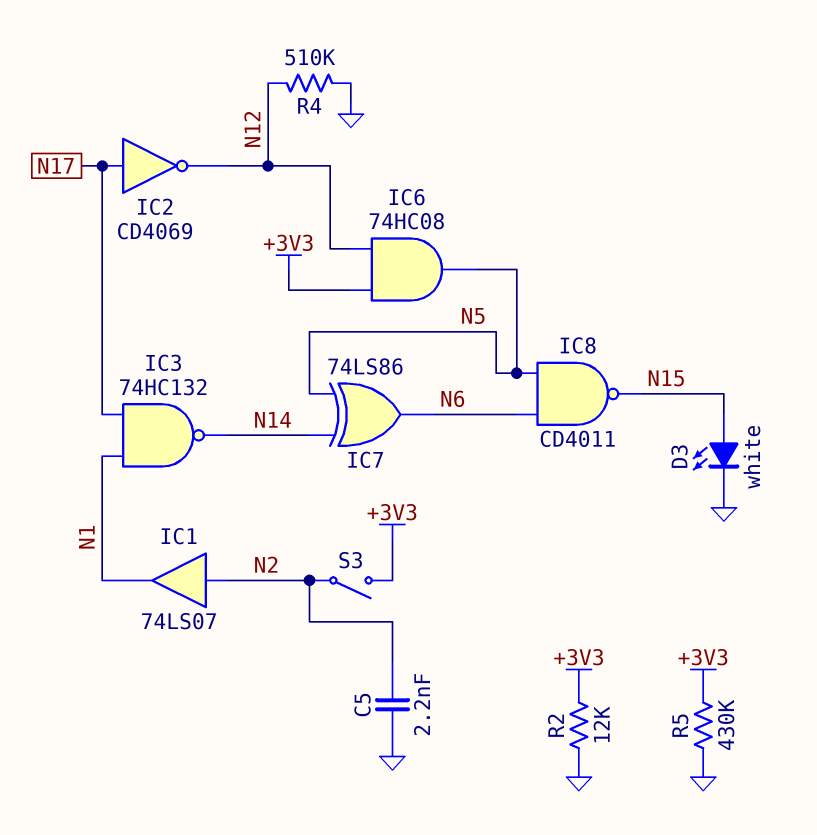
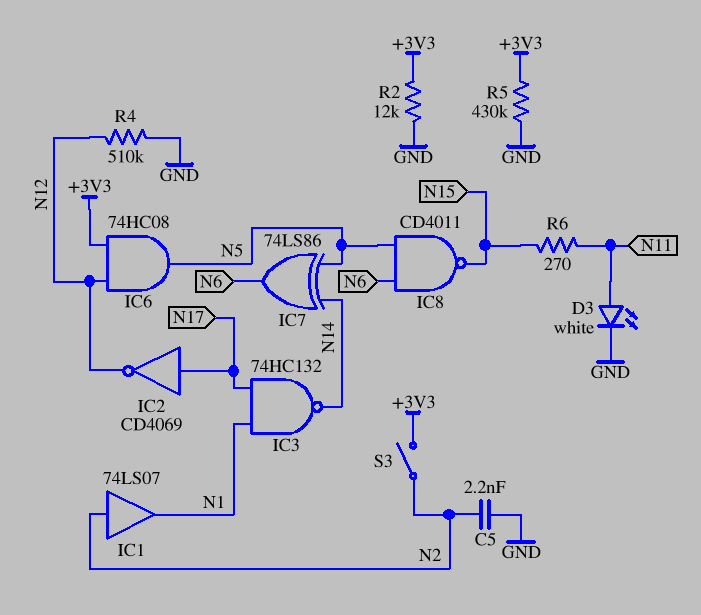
D3: LED white (A N15, K GND) -> LED white (A N11, K GND)
R6: none -> 270 (N11, N15)

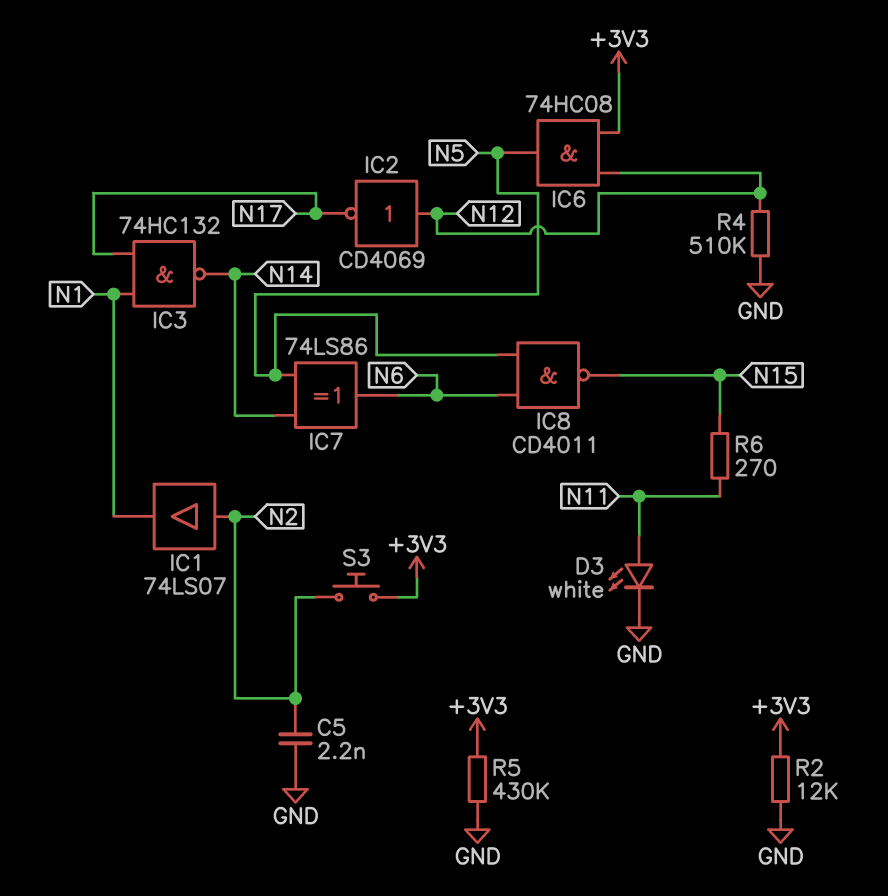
IC2: NOT CD4069 (in N17, out N12) -> NOT CD4069 (in N12, out N17)
S3: switch (+3V3, N2) -> button (+3V3, N2)

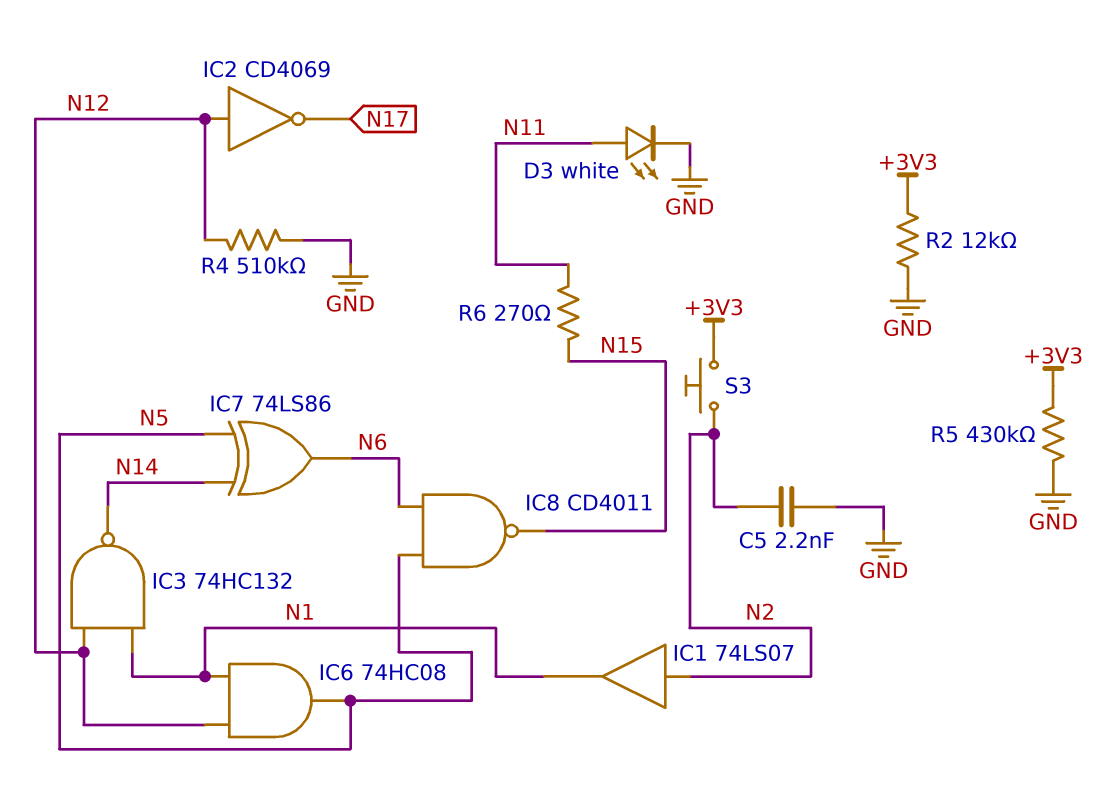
IC3: NAND 74HC132 (in N1, in N17, out N14) -> NAND 74HC132 (in N1, in N12, out N14)
IC6: AND 74HC08 (in +3V3, in N12, out N5) -> AND 74HC08 (in N1, in N12, out N5)

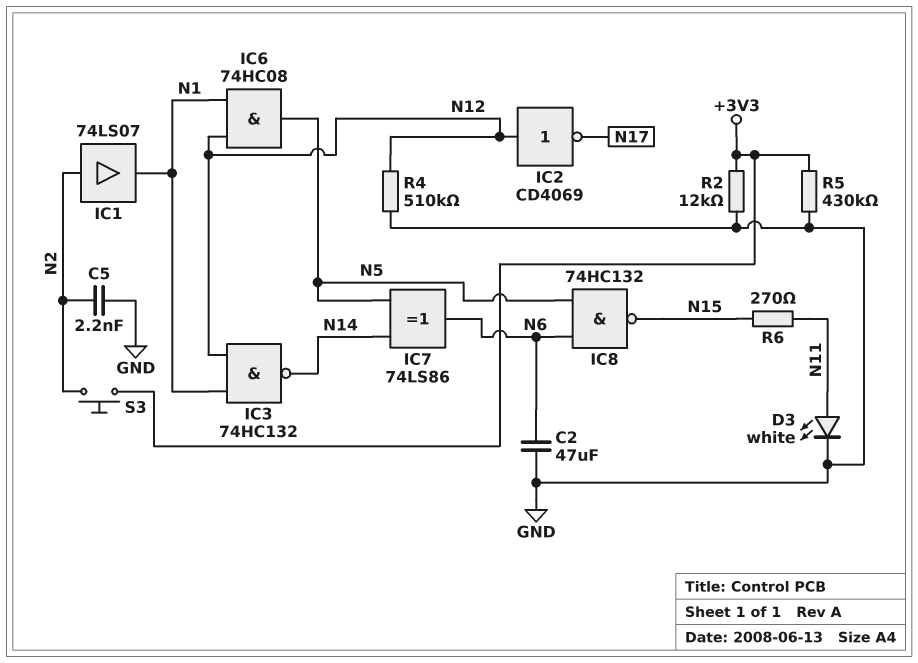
C2: none -> 47uF (GND, N6)
IC8: NAND CD4011 (in N5, in N6, out N15) -> NAND 74HC132 (in N5, in N6, out N15)

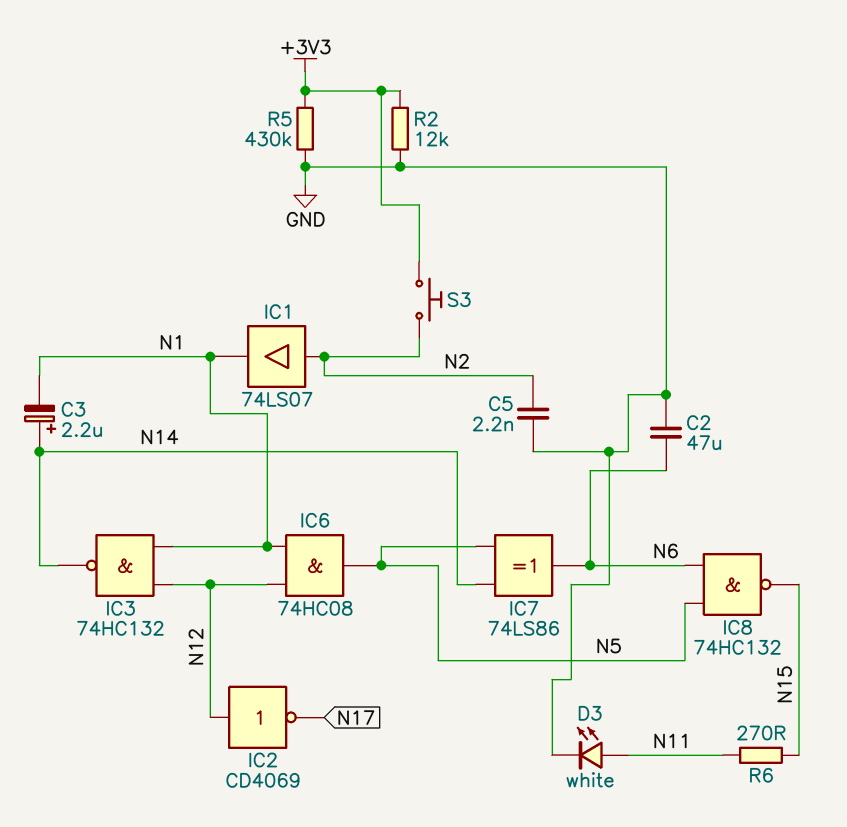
C3: none -> 2.2uF (plus N14, minus N1)
R4: 510k (GND, N12) -> none

